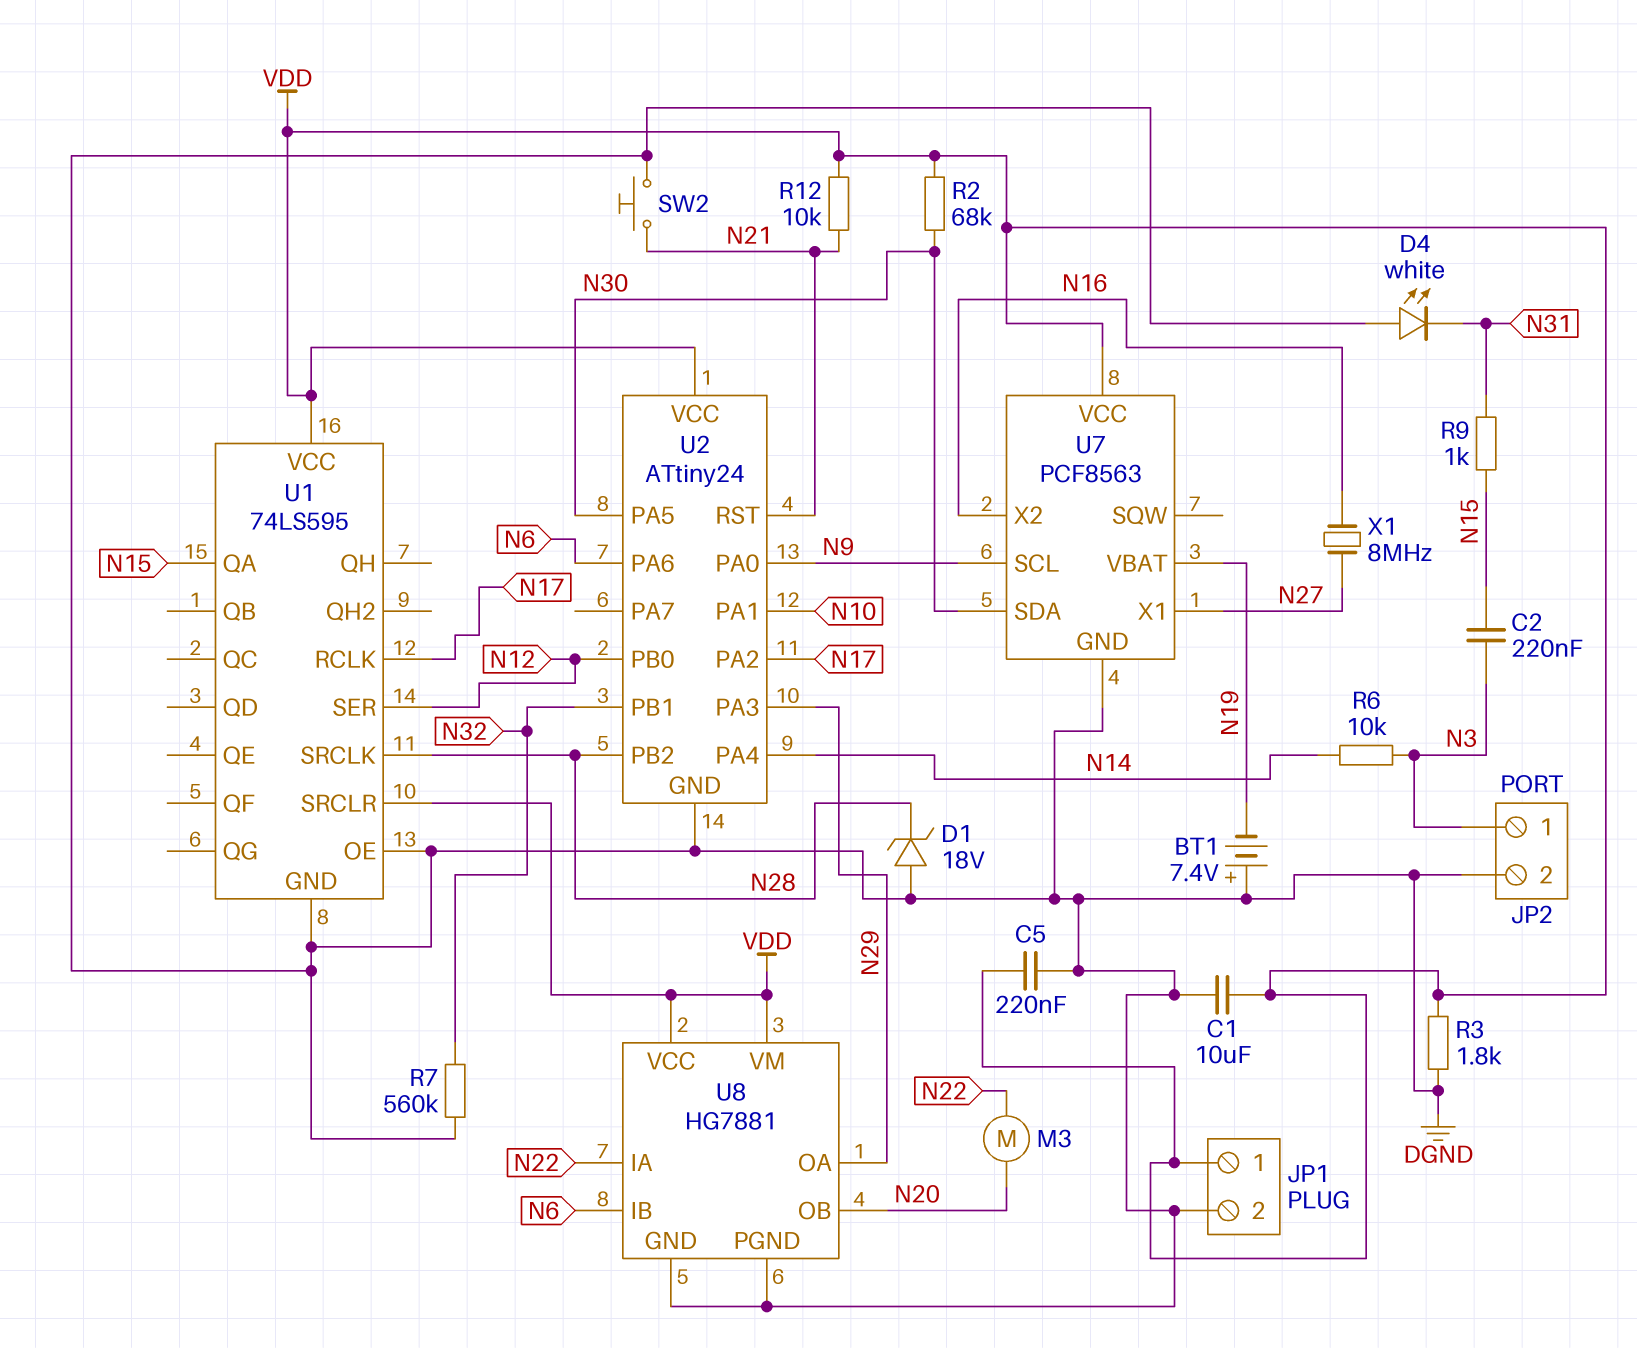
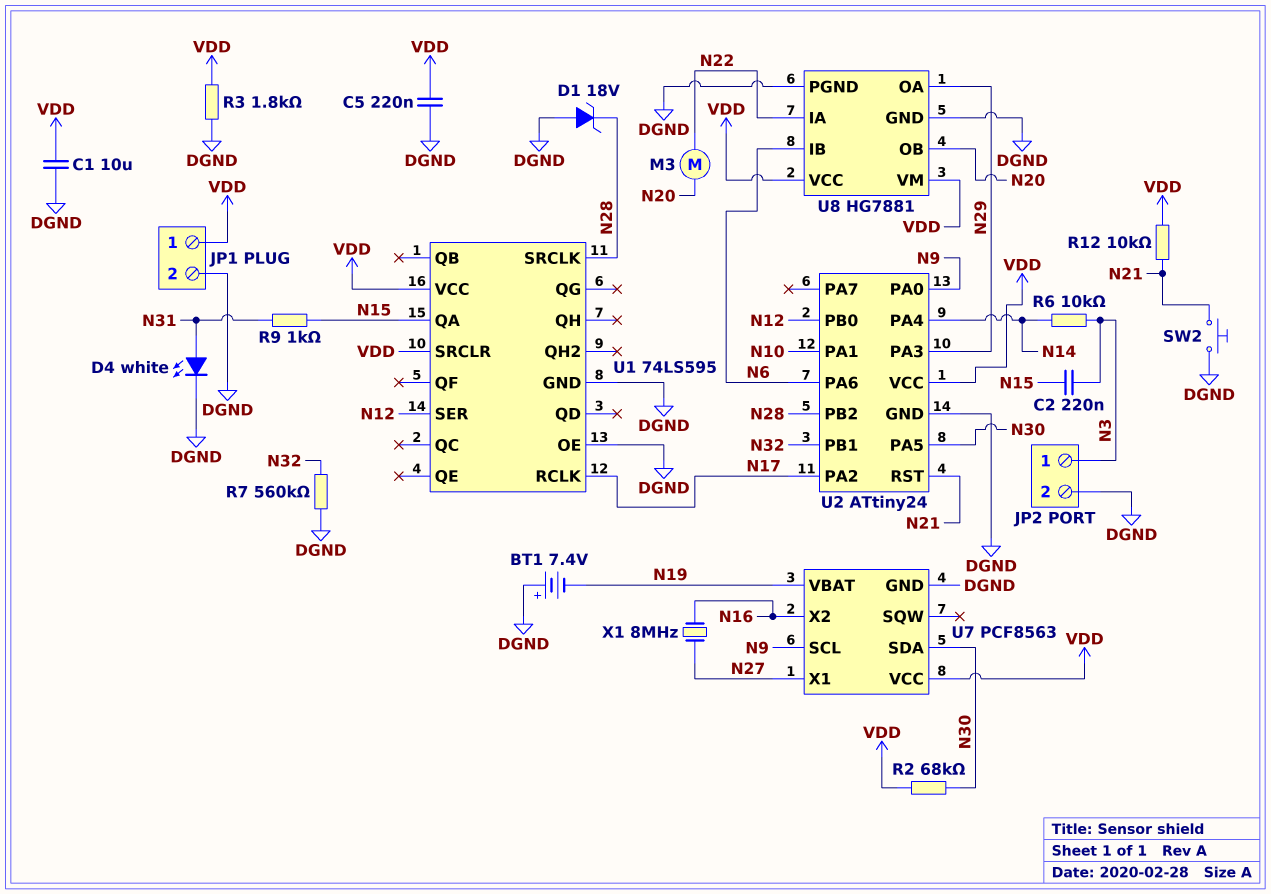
D4: LED white (A DGND, K N31) -> LED white (A N31, K DGND)

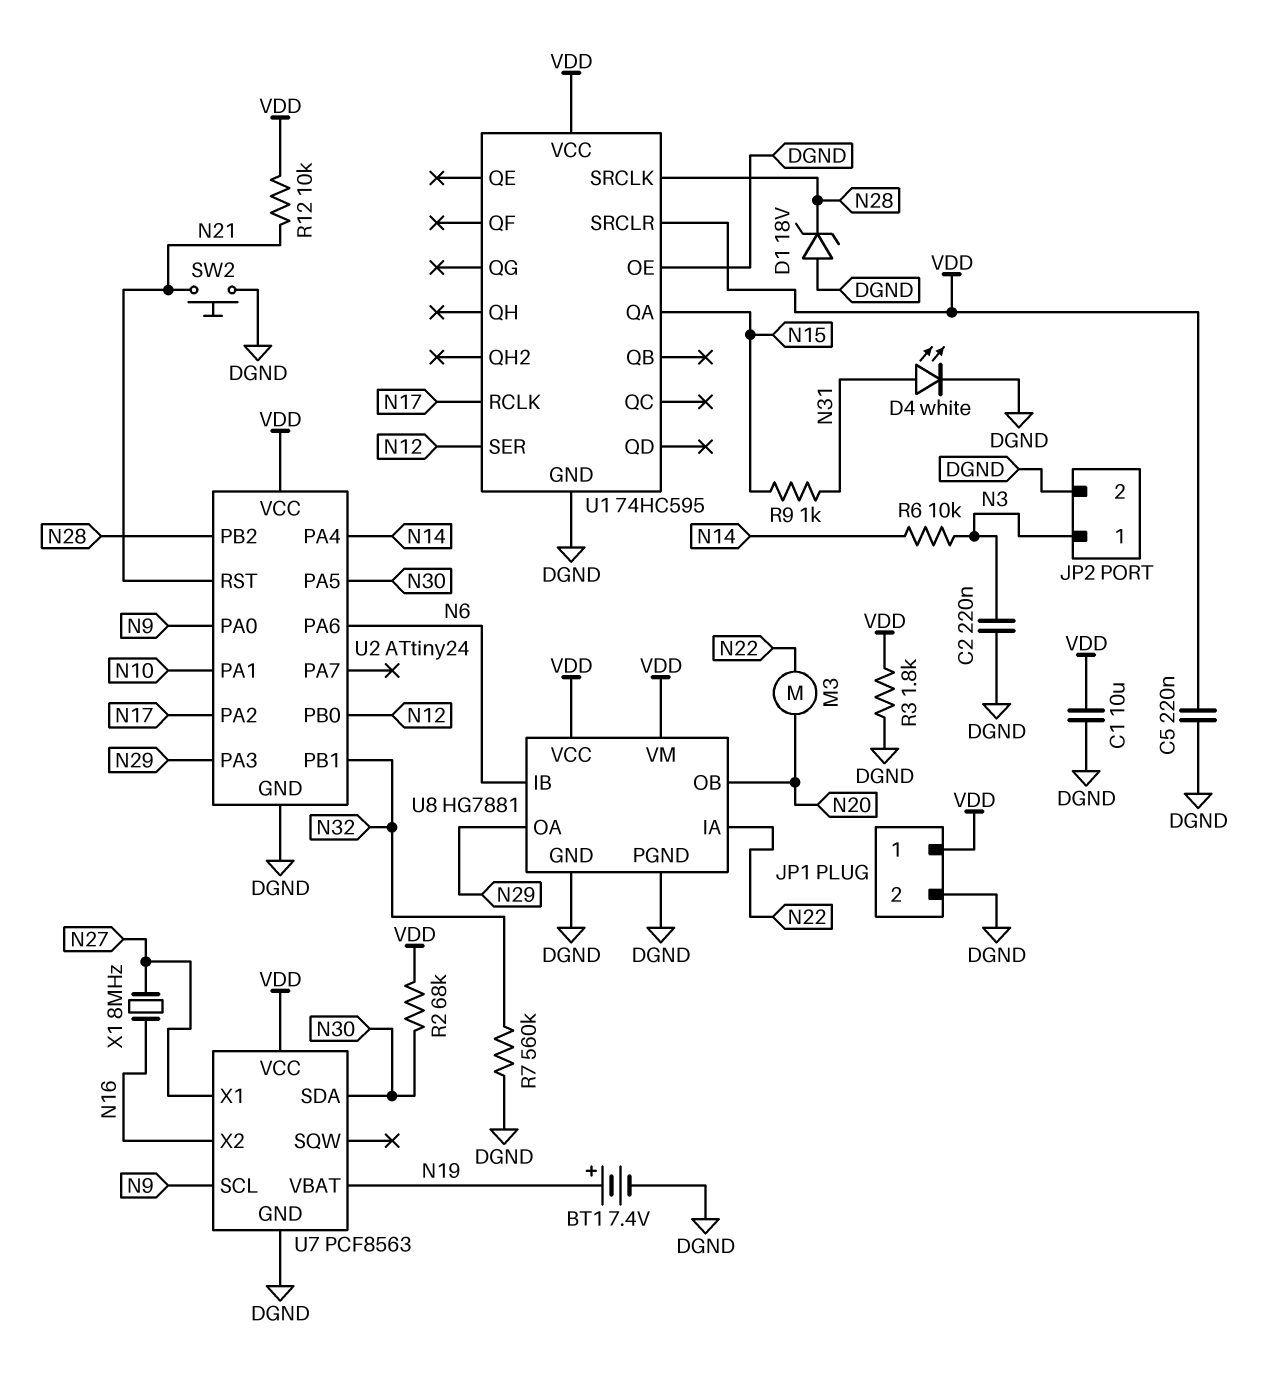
BT1: 7.4V (plus DGND, minus N19) -> 7.4V (plus N19, minus DGND)
C2: 220nF (N3, N15) -> 220nF (DGND, N3)
U1: 74LS595 -> 74HC595

